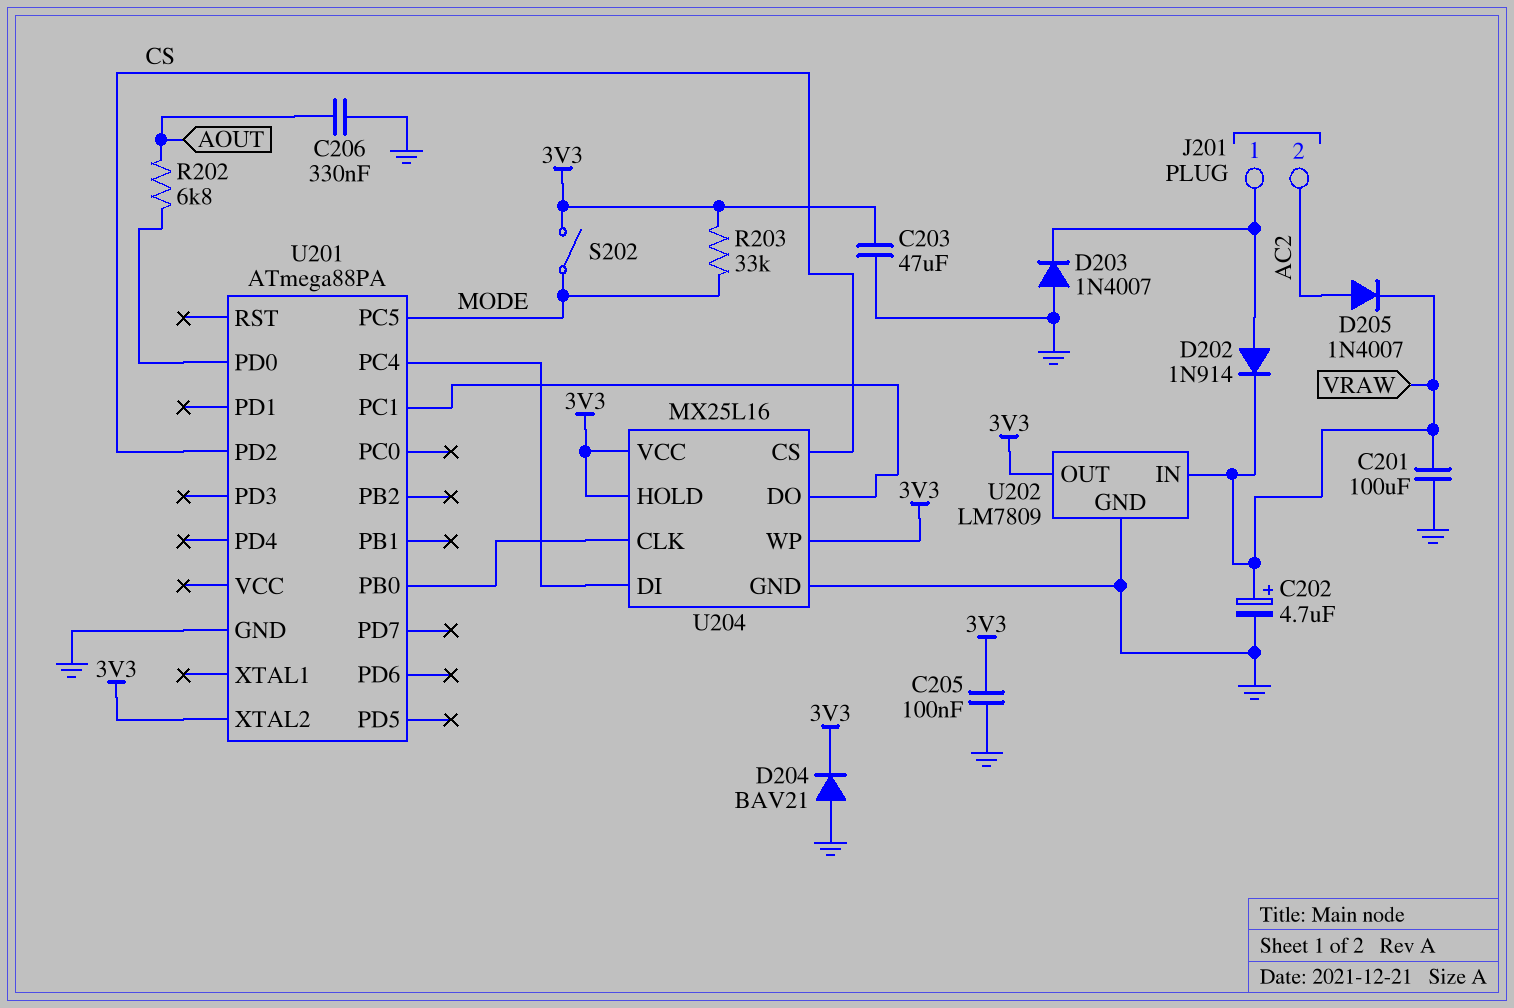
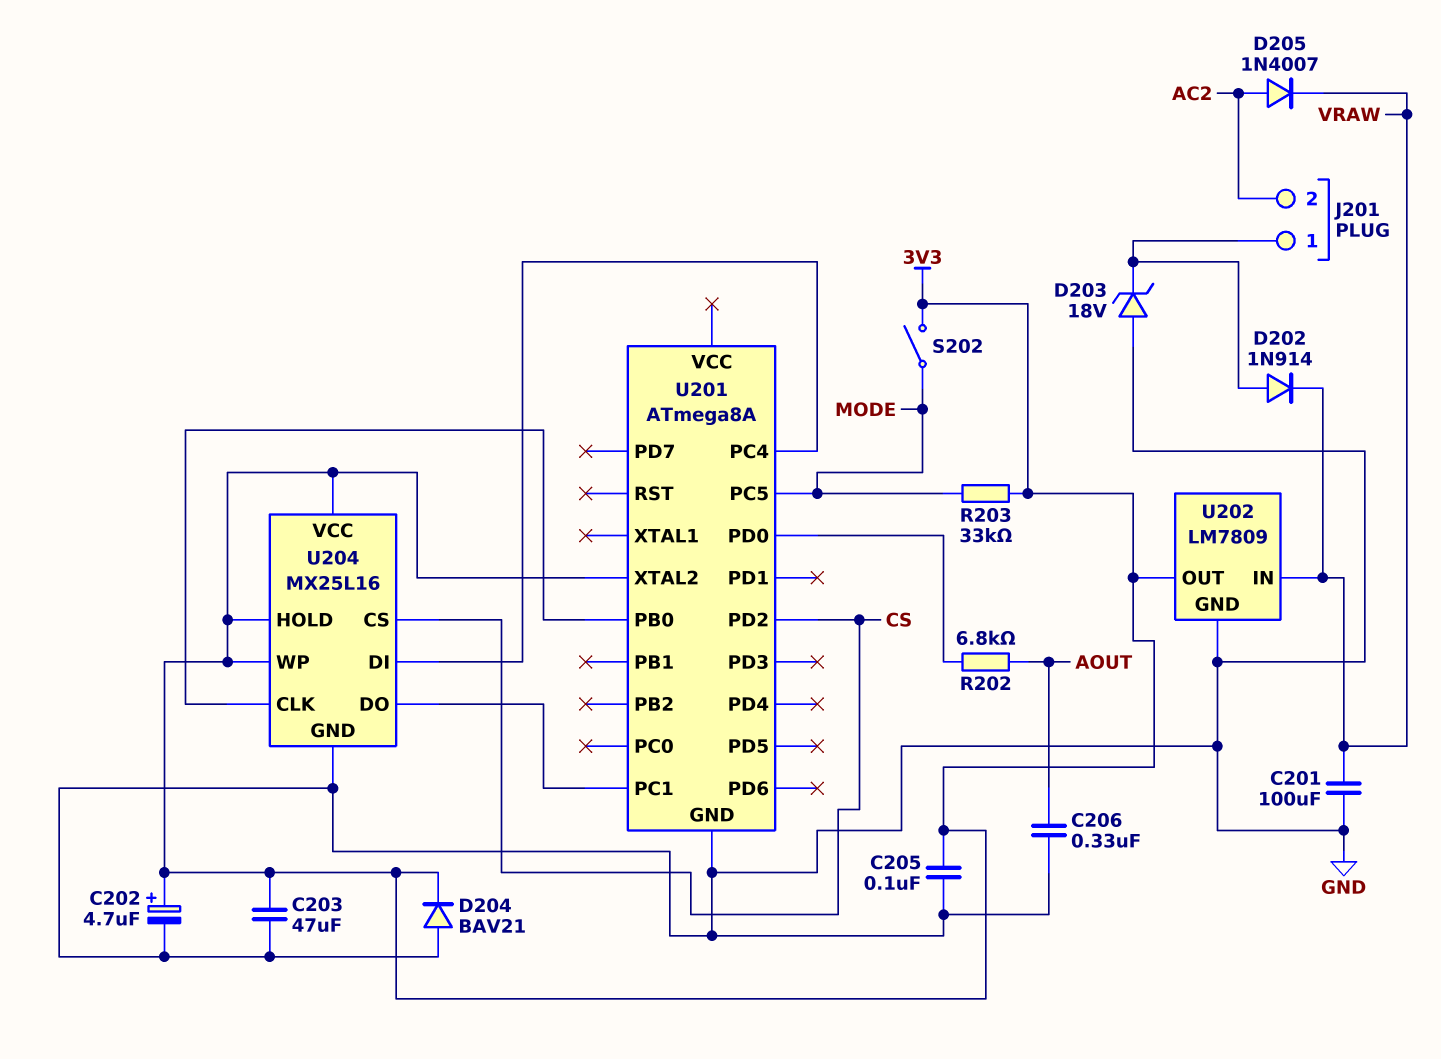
C202: 4.7uF (plus VRAW, minus GND) -> 4.7uF (plus 3V3, minus GND)
D203: diode 1N4007 (A GND, K J201/1) -> zener 18V (A GND, K J201/1)
U201: ATmega88PA -> ATmega8A

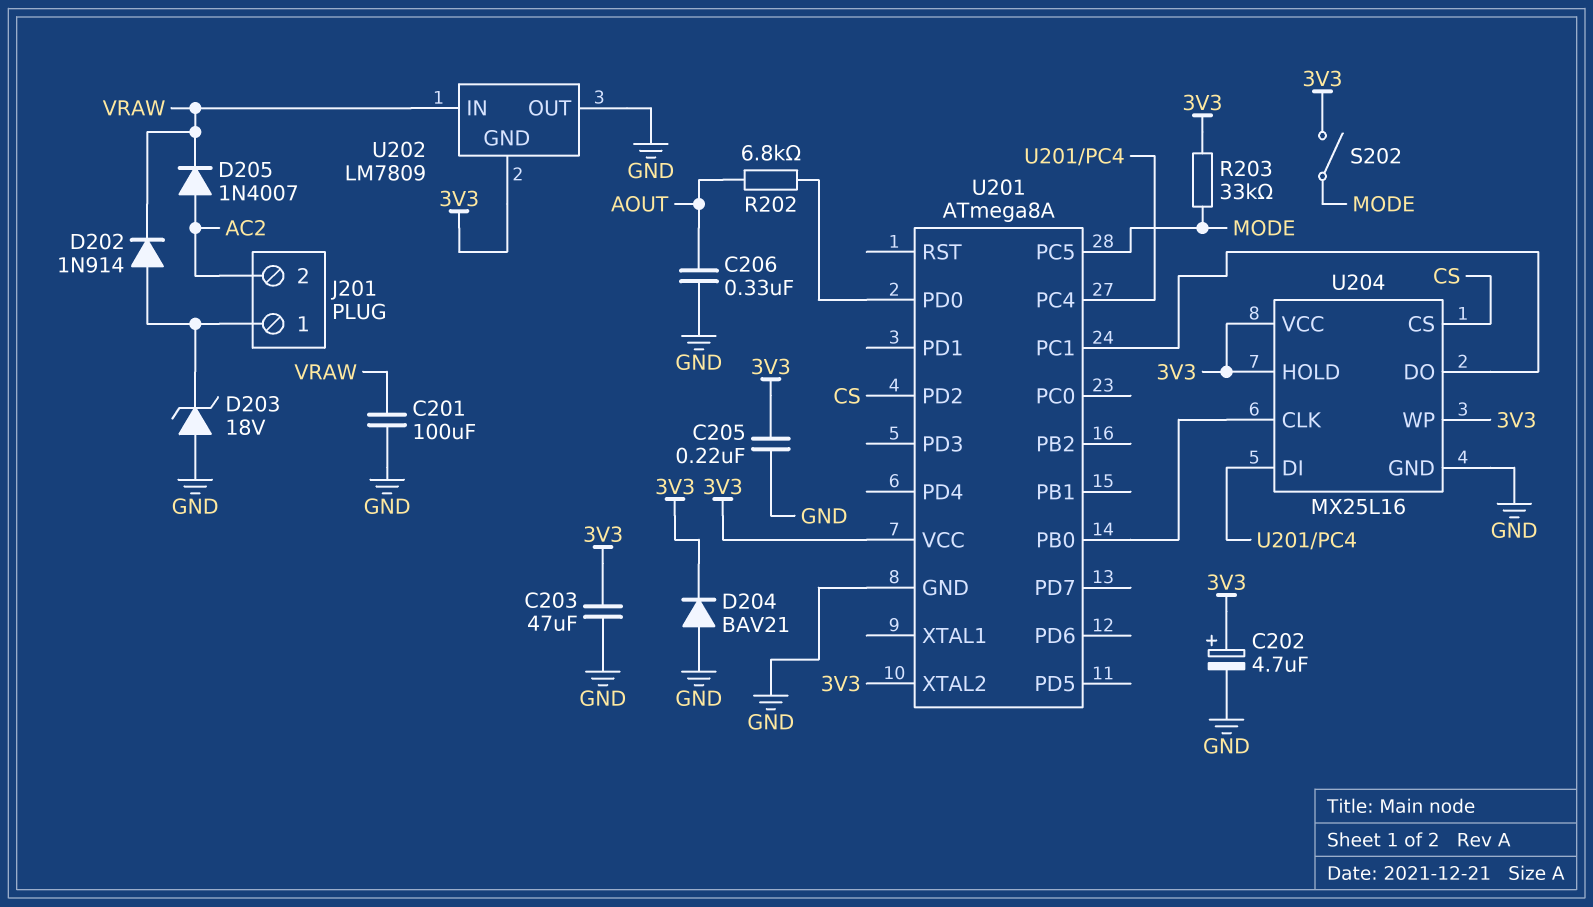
C205: 100nF (3V3, GND) -> 220nF (3V3, GND)
U201 pin VCC: none -> 3V3
U202 pin GND: GND -> 3V3
U202 pin OUT: 3V3 -> GND

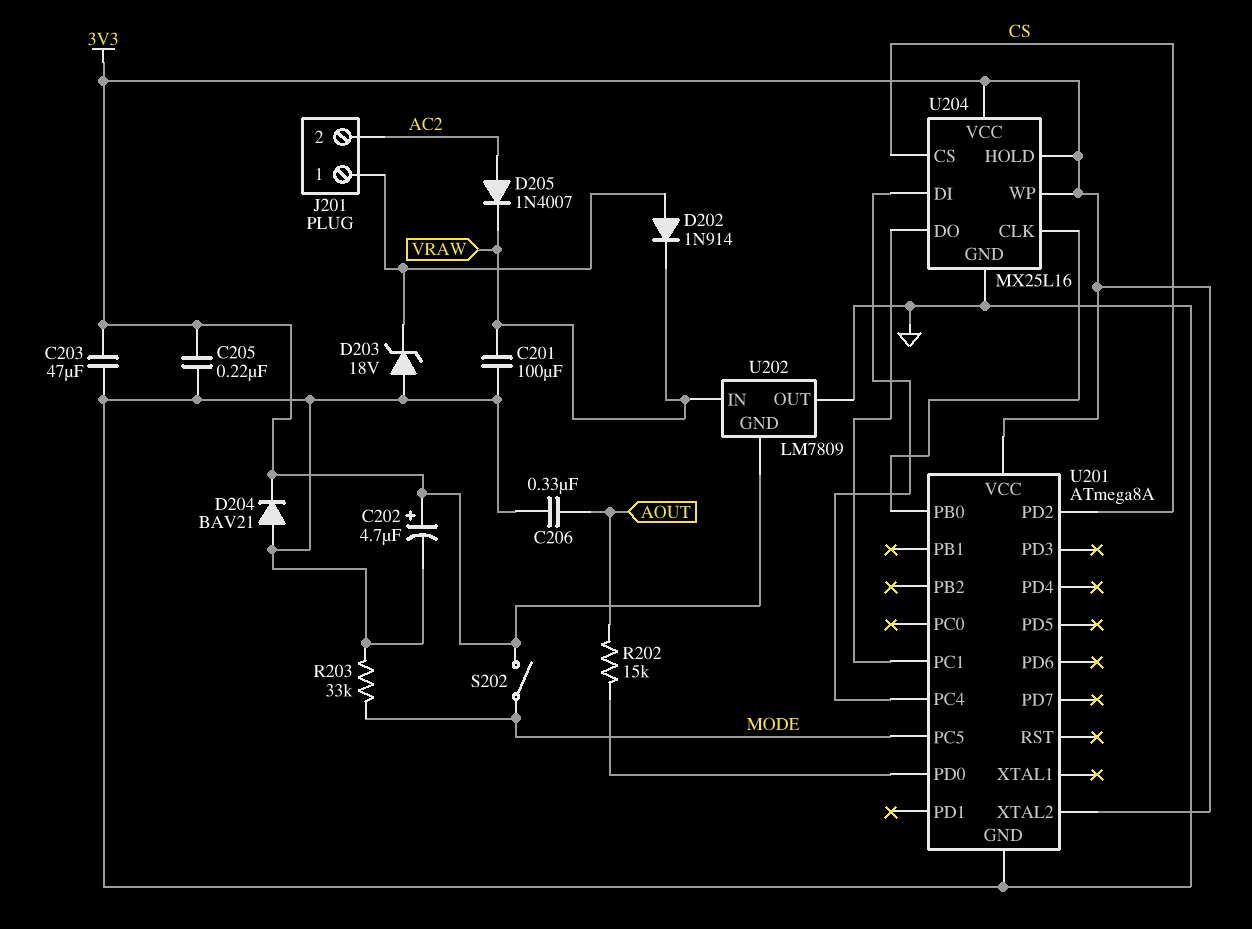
R202: 6.8k (AOUT, U201/PD0) -> 15k (AOUT, U201/PD0)
R203: 33k (3V3, MODE) -> 33k (GND, MODE)

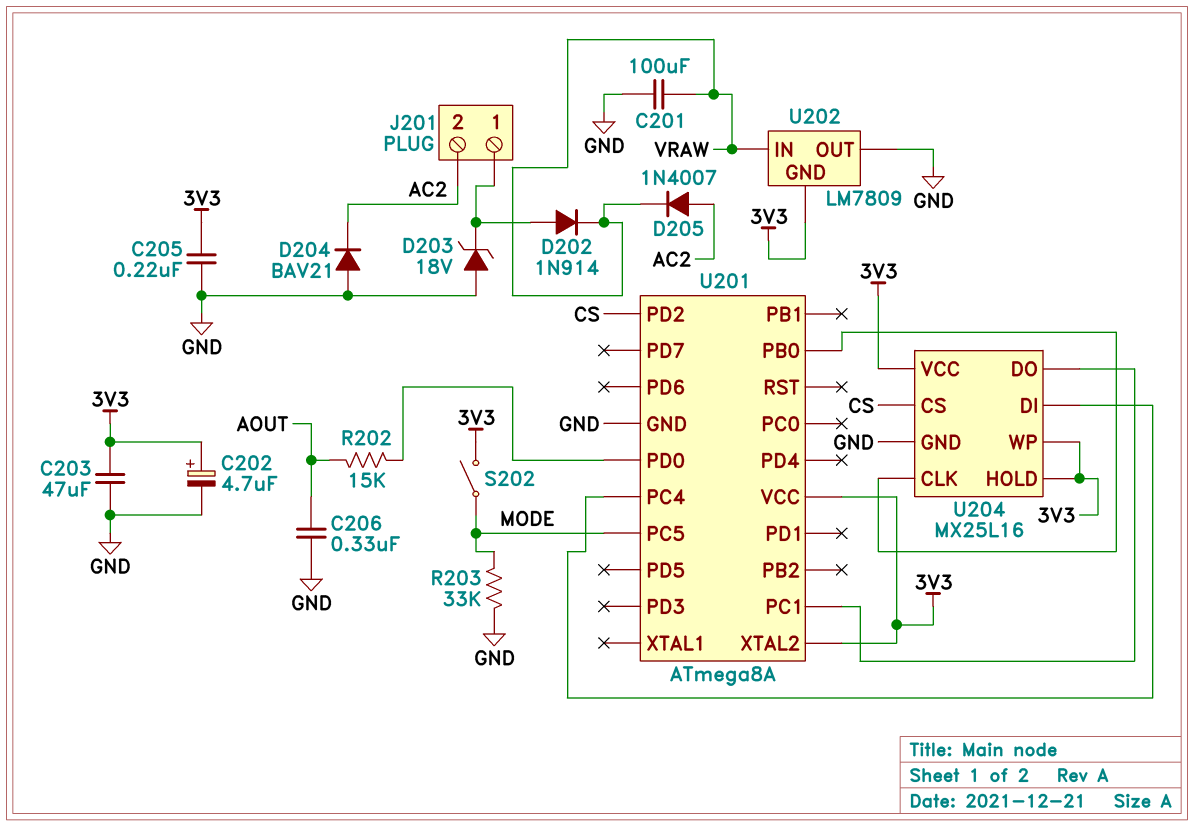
D204: diode BAV21 (A GND, K 3V3) -> diode BAV21 (A GND, K AC2)

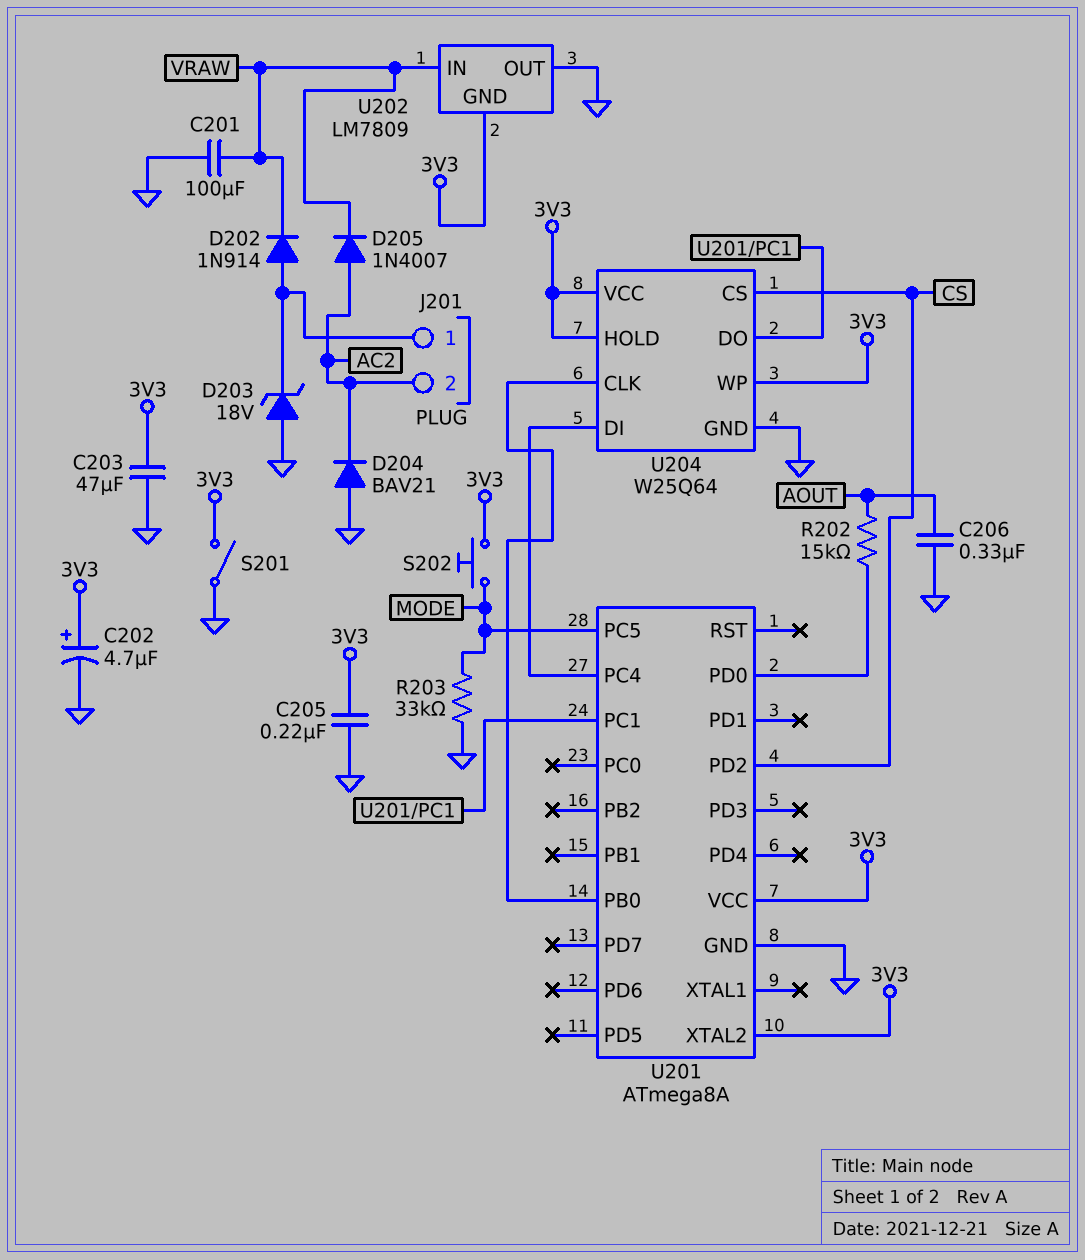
S201: none -> switch (3V3, GND)
S202: switch (3V3, MODE) -> button (3V3, MODE)
U204: MX25L16 -> W25Q64

